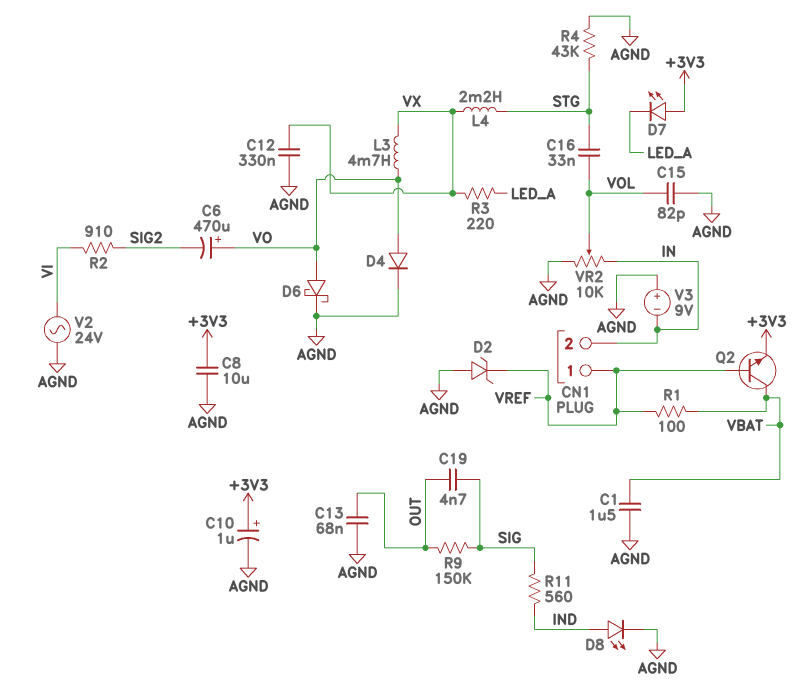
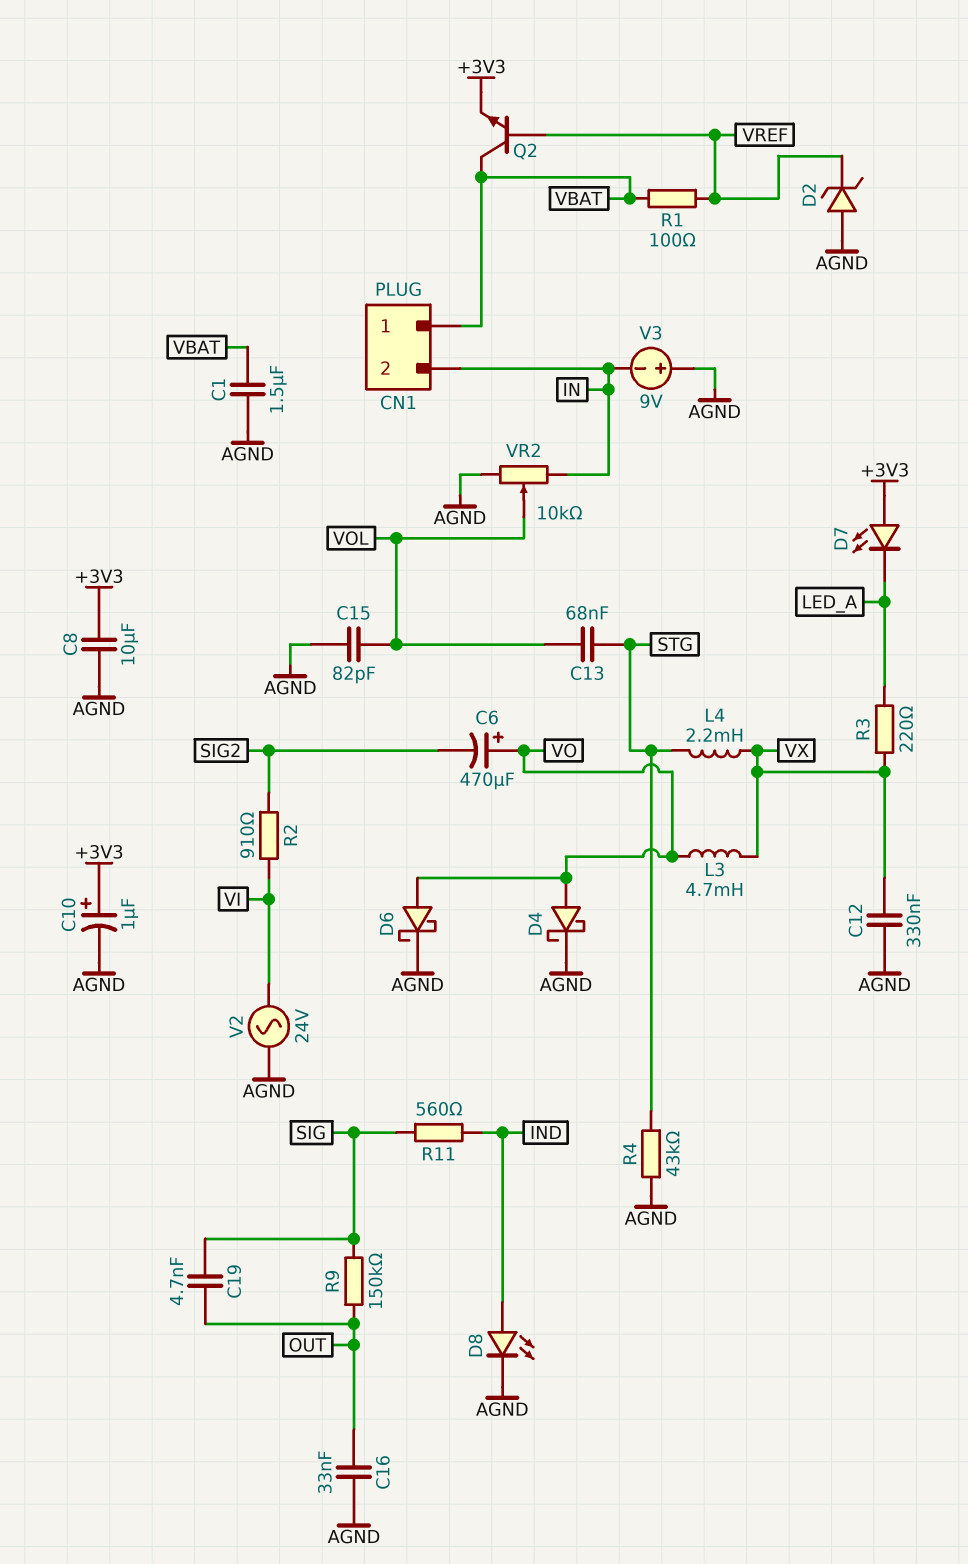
C13: 68nF (AGND, OUT) -> 68nF (STG, VOL)
C16: 33nF (STG, VOL) -> 33nF (AGND, OUT)
CN1 pin 1: VREF -> VBAT
D4: diode (A VO, K AGND) -> schottky (A VO, K AGND)

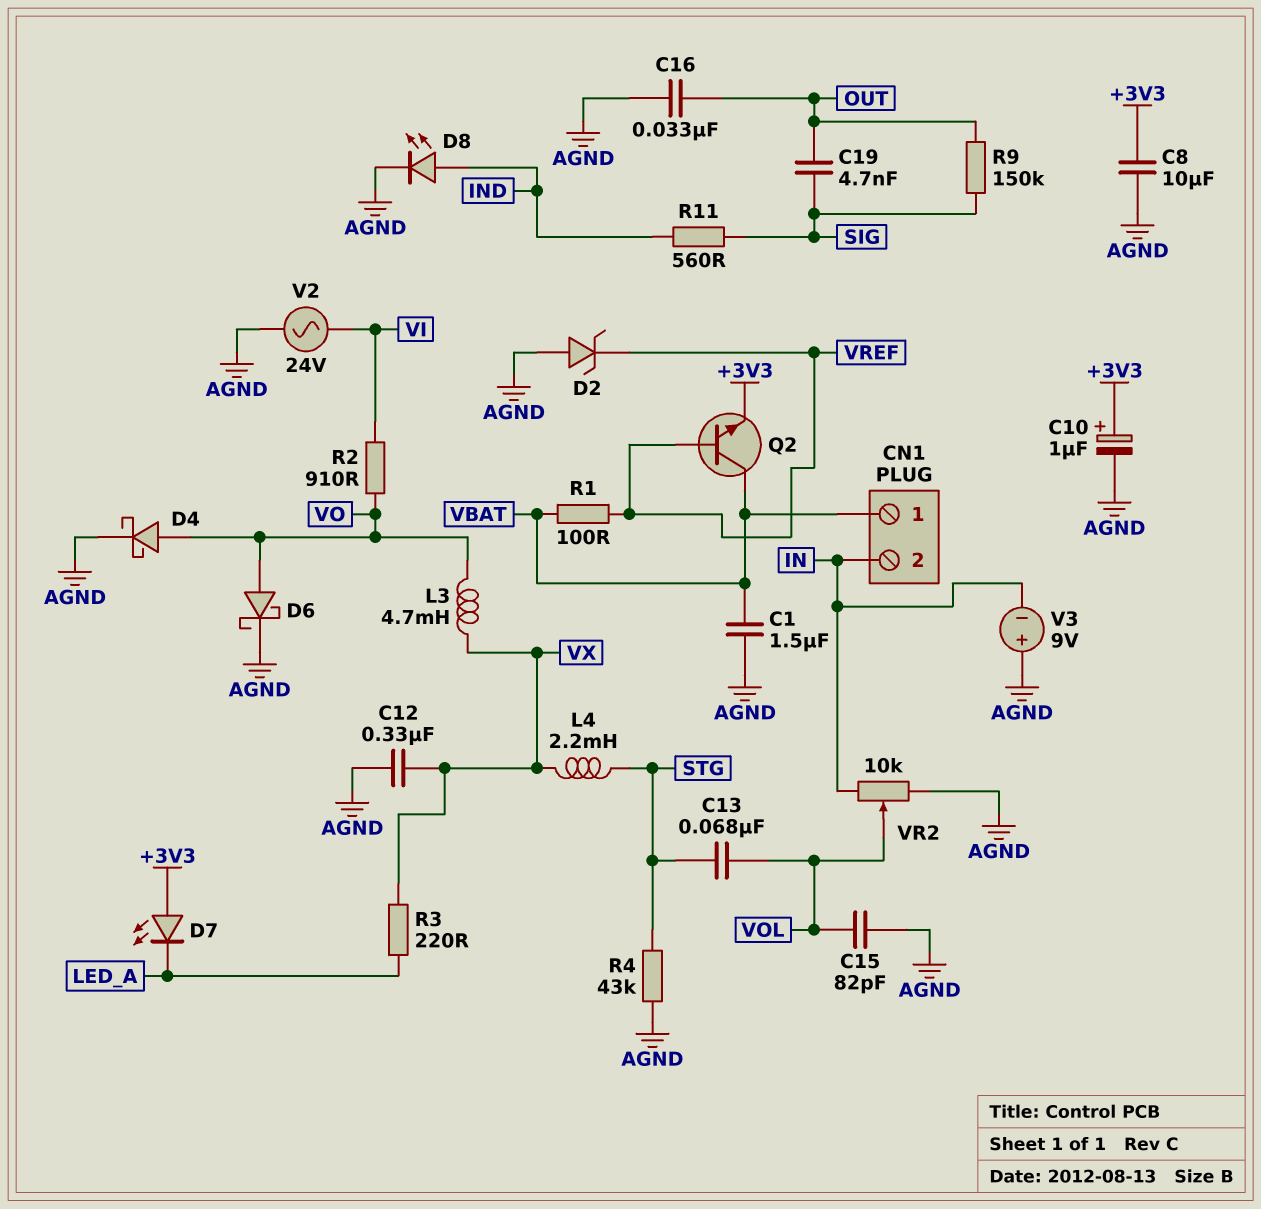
C6: 470uF (plus VO, minus SIG2) -> none
R2: 910 (SIG2, VI) -> 910 (VI, VO)

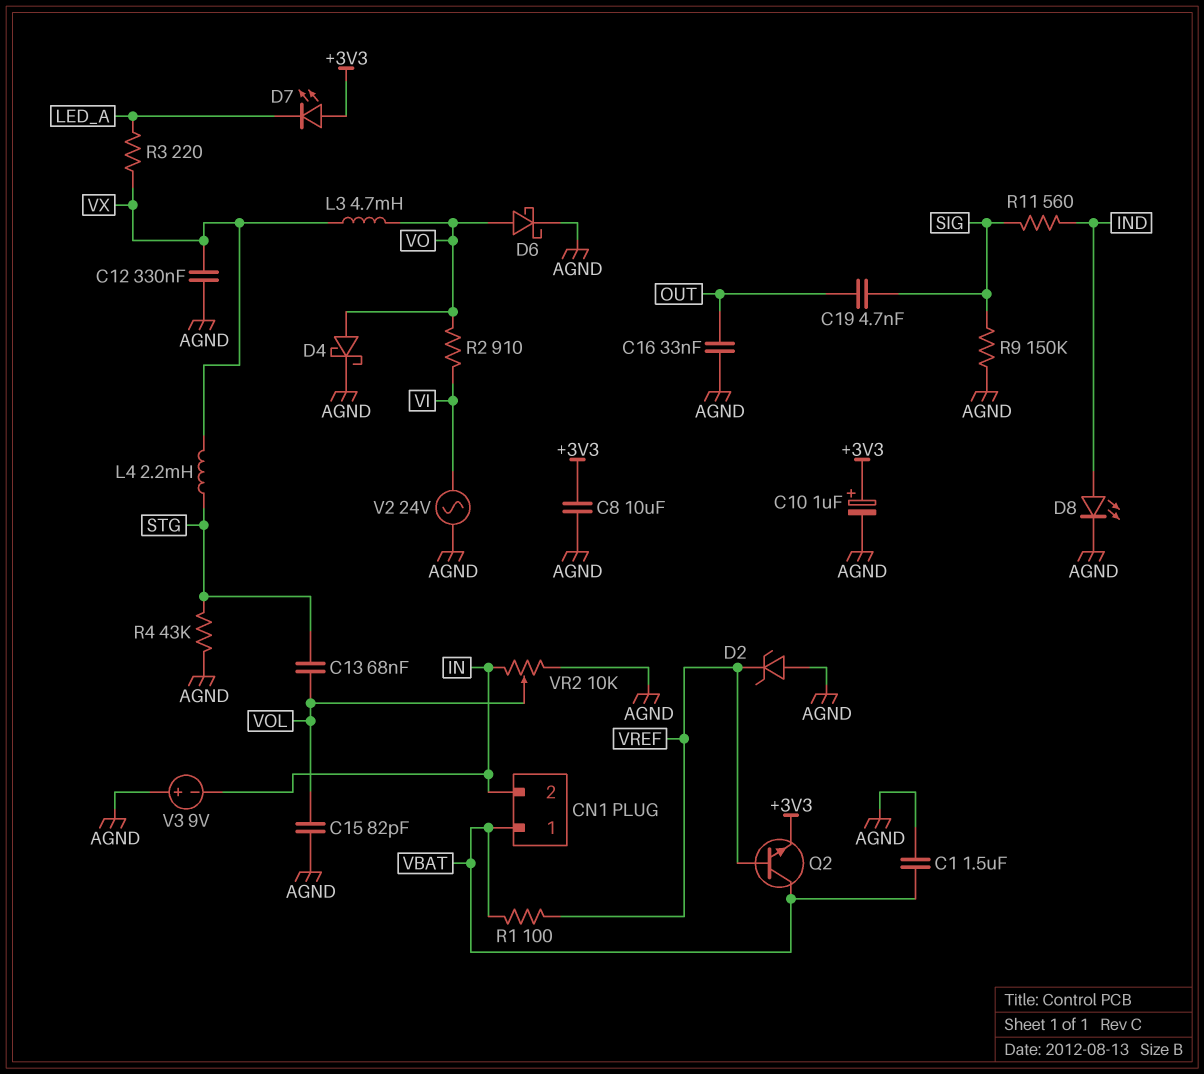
R9: 150k (OUT, SIG) -> 150k (AGND, SIG)

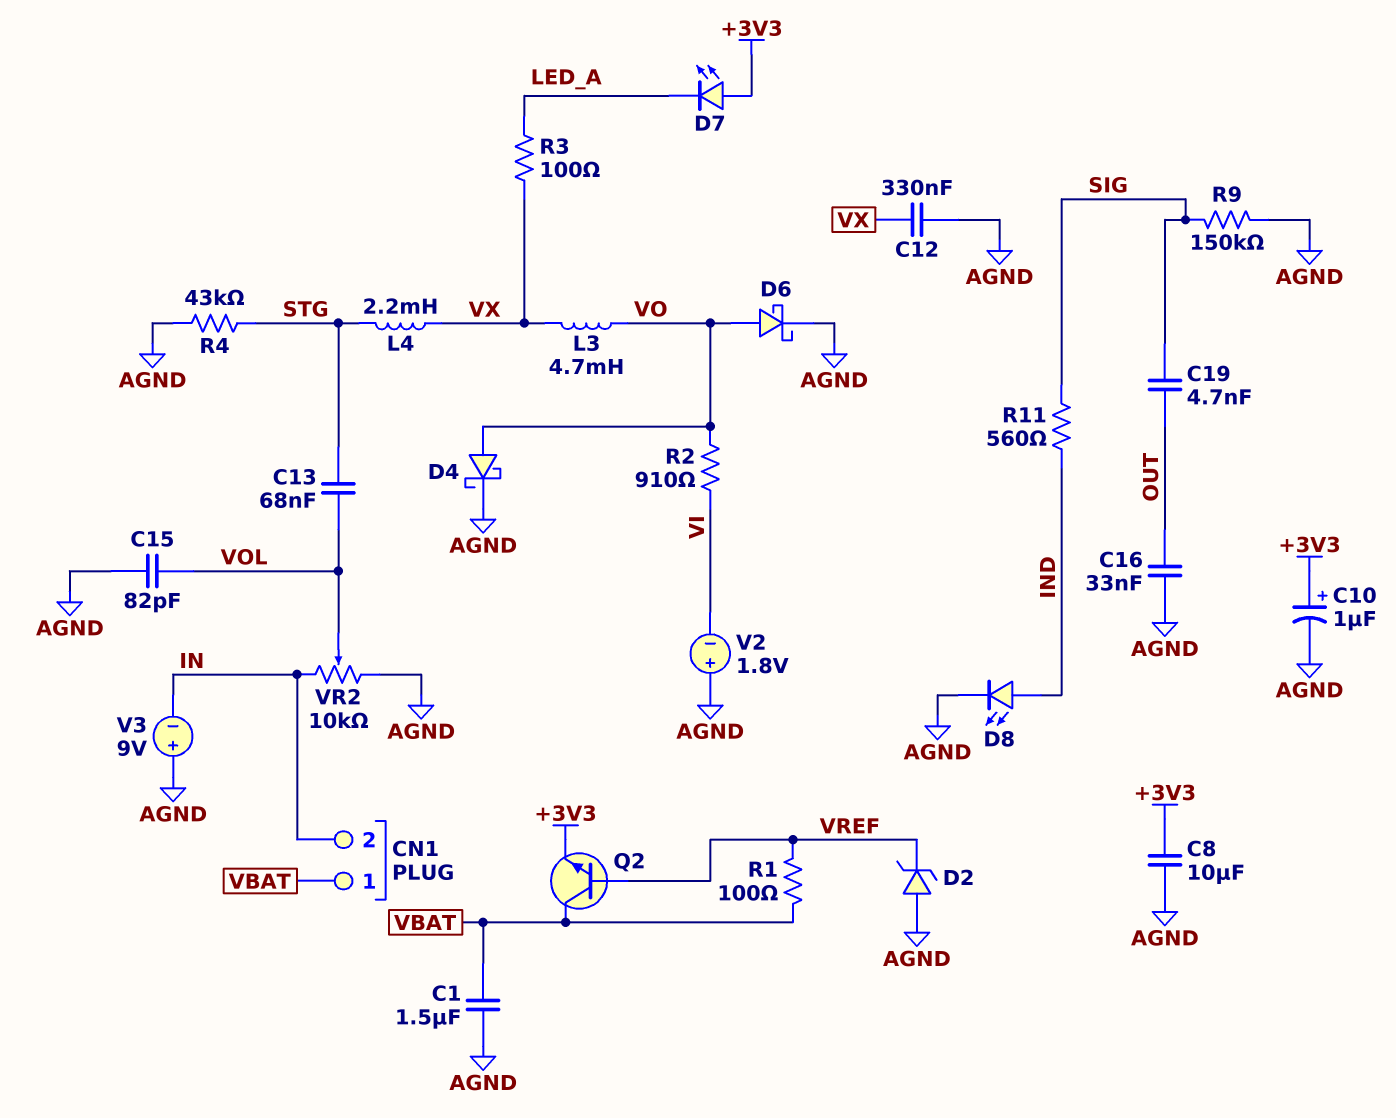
R3: 220 (LED_A, VX) -> 100 (LED_A, VX)
V2: AC 24V (AGND, VI) -> 1.8V (plus AGND, minus VI)

